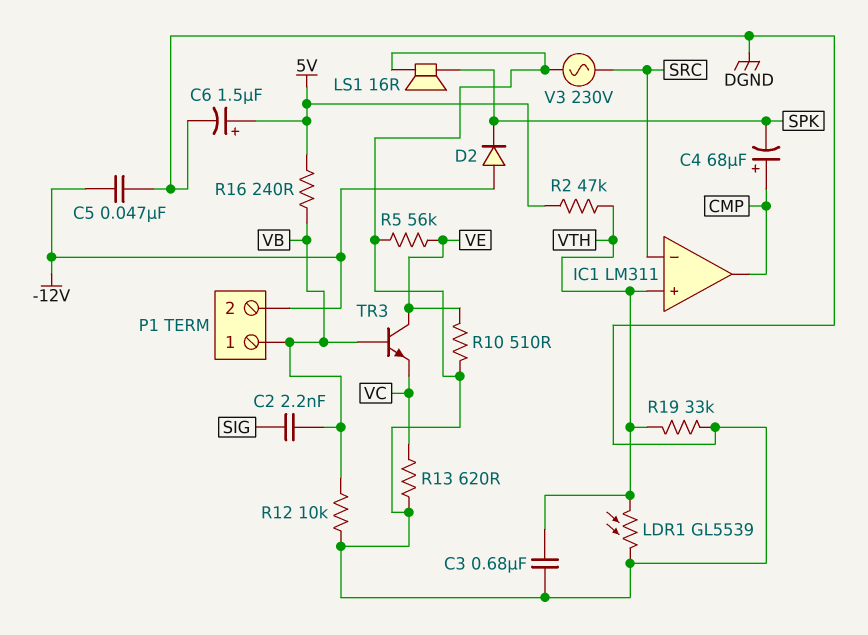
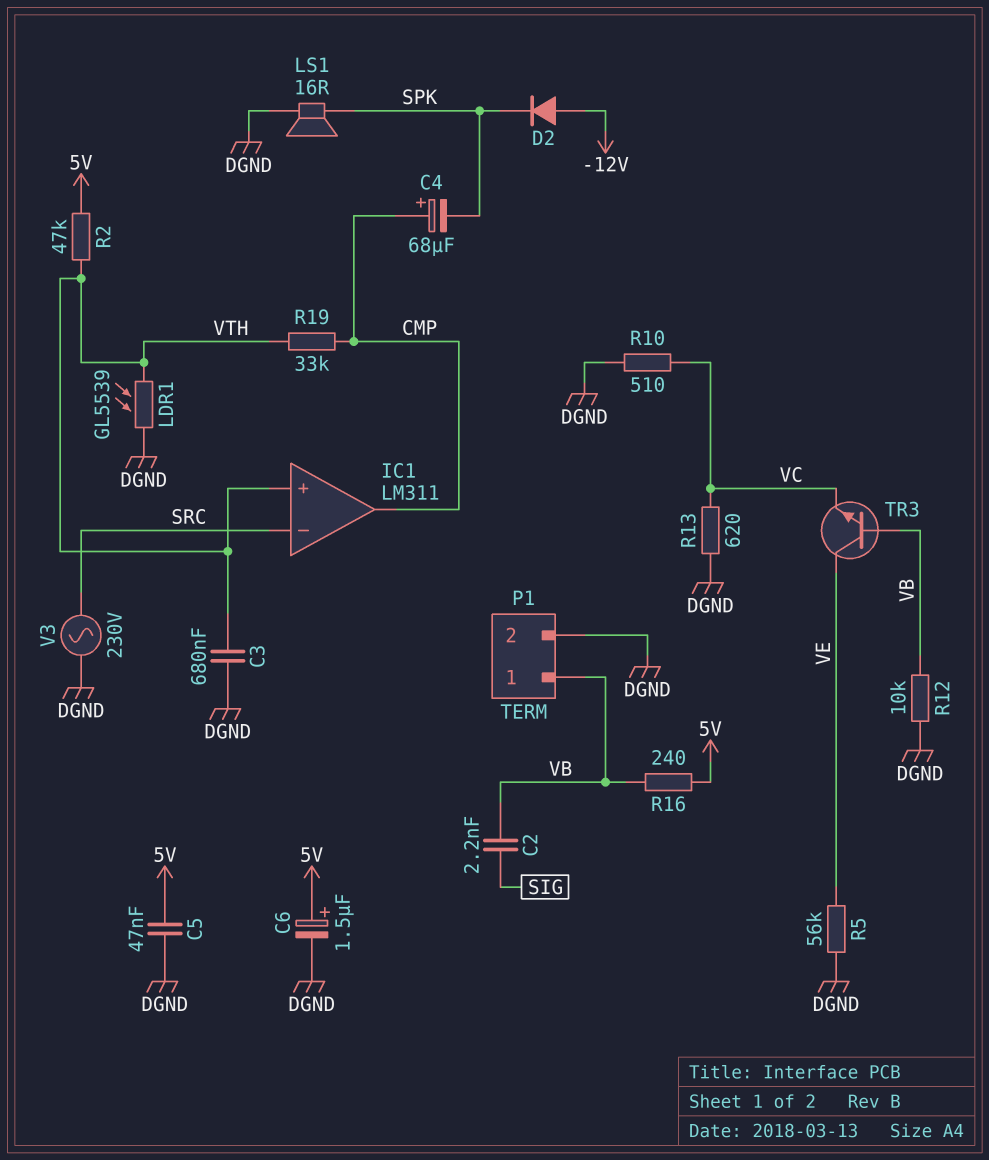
C5: 47nF (-12V, DGND) -> 47nF (5V, DGND)
P1 pin 2: -12V -> DGND
R10: 510 (DGND, VE) -> 510 (DGND, VC)
R19: 33k (DGND, VTH) -> 33k (CMP, VTH)

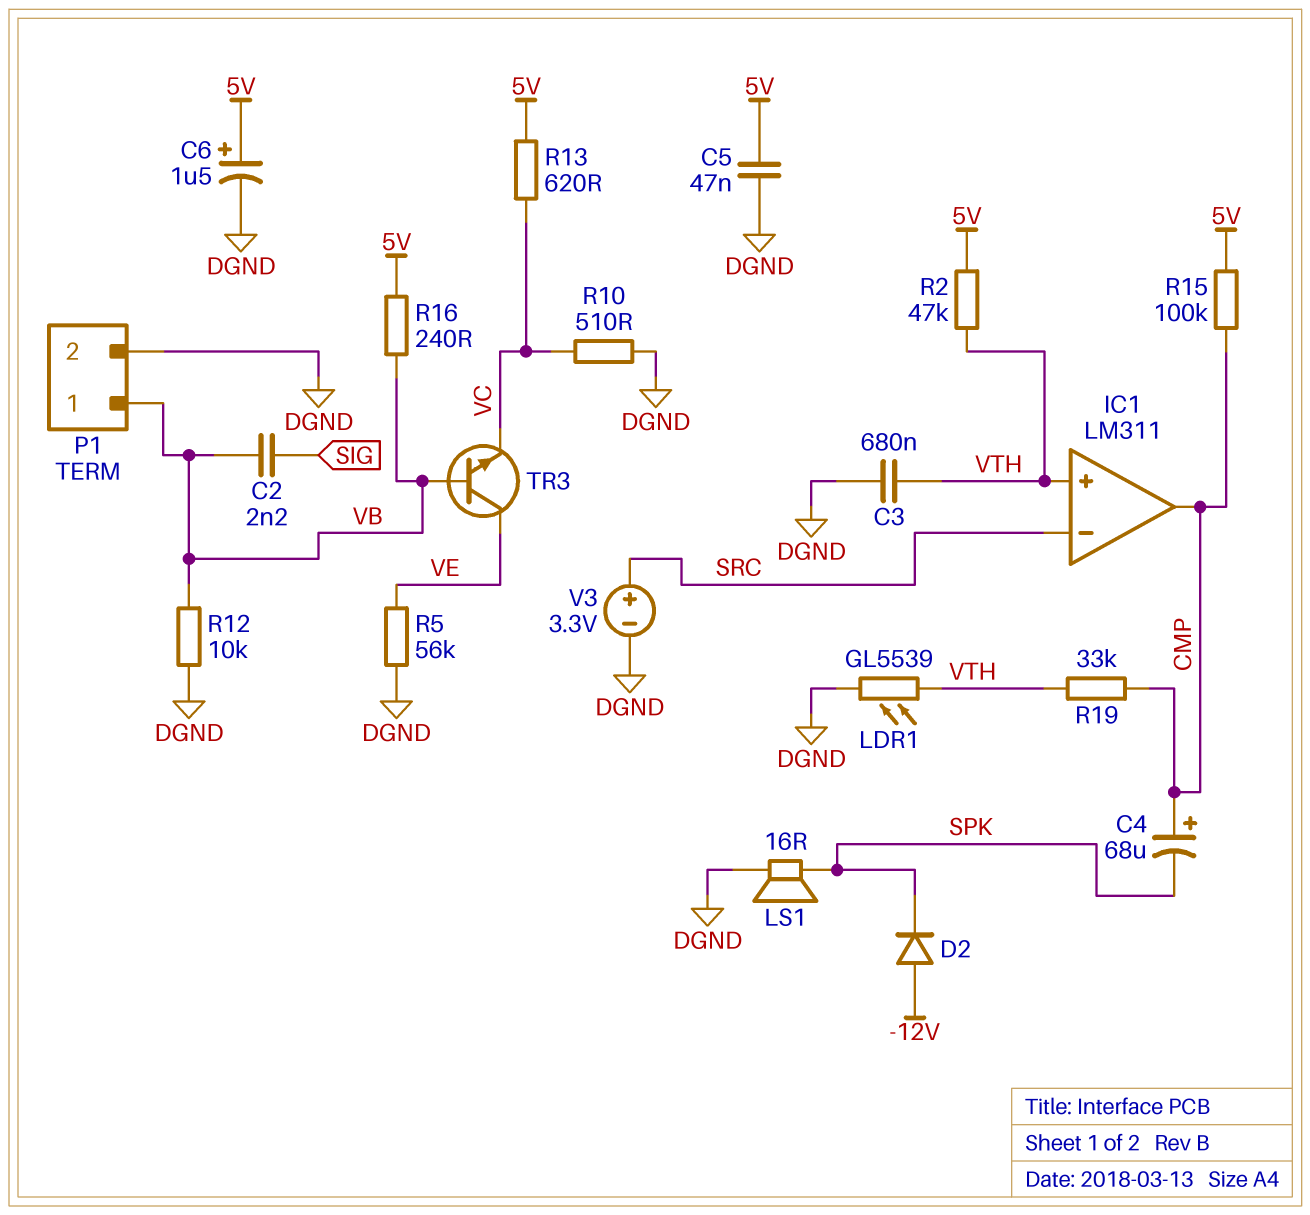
R13: 620 (DGND, VC) -> 620 (5V, VC)
R15: none -> 100k (5V, CMP)
V3: AC 230V (DGND, SRC) -> 3.3V (plus SRC, minus DGND)

